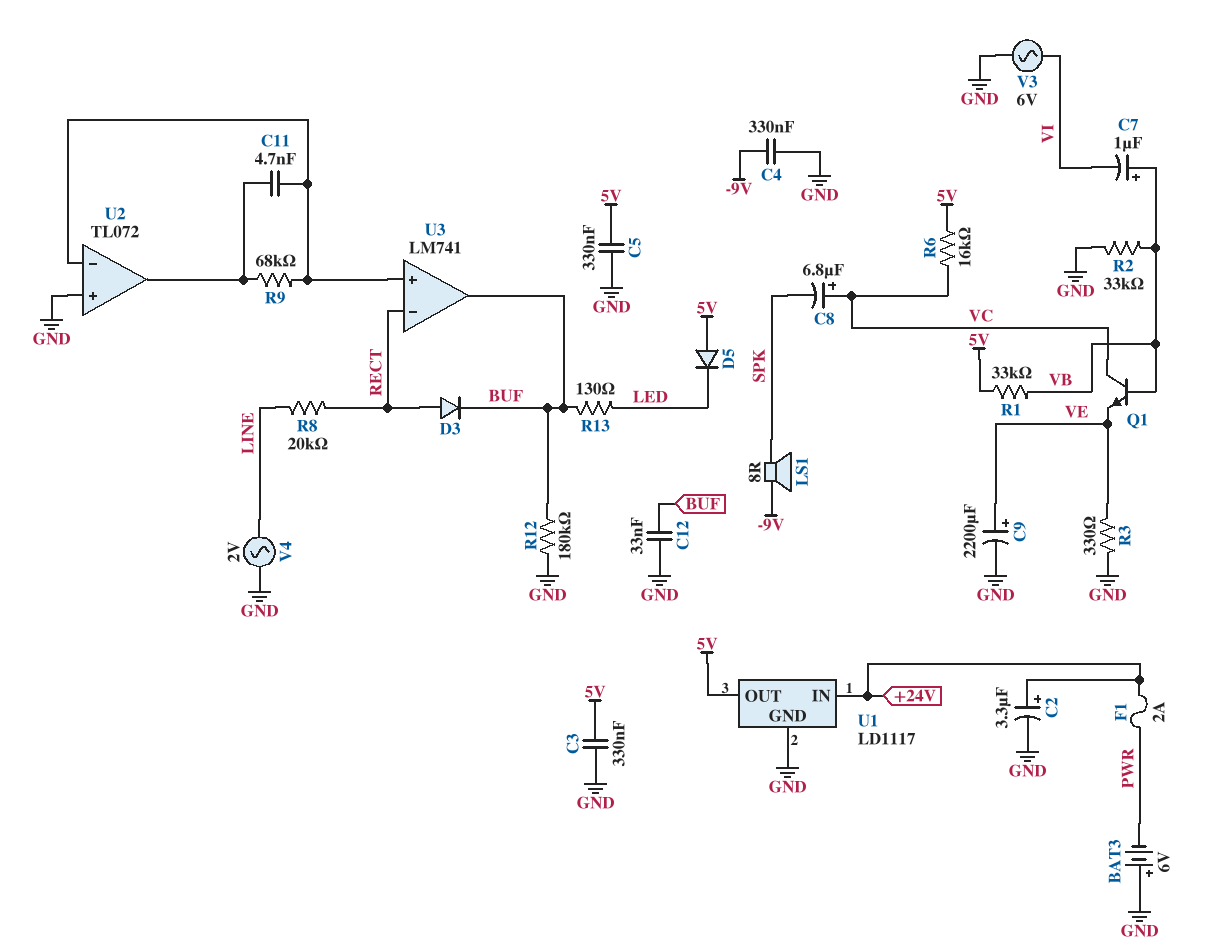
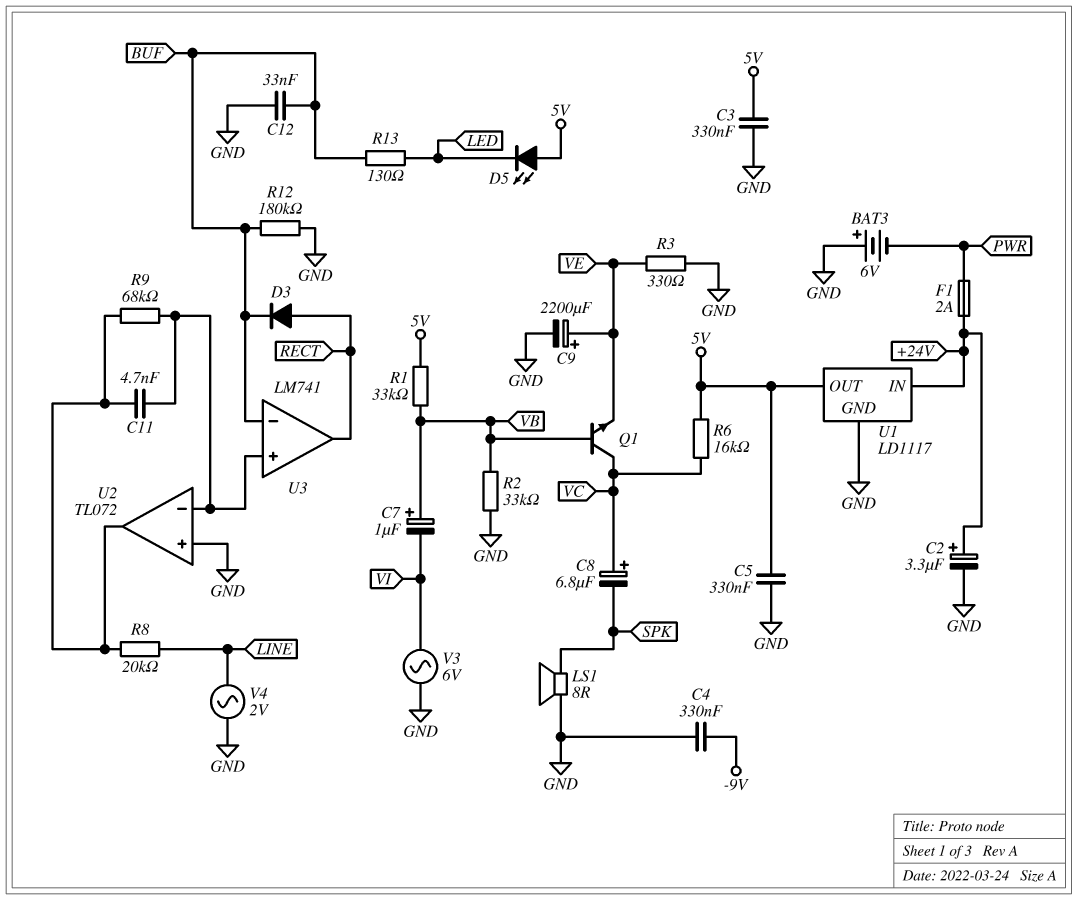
D5: diode (A 5V, K LED) -> LED (A 5V, K LED)
LS1: speaker 8R (-9V, SPK) -> speaker 8R (GND, SPK)
R8: 20k (LINE, RECT) -> 20k (LINE, U2/out)
U3 pin in-: RECT -> BUF
U3 pin out: BUF -> RECT

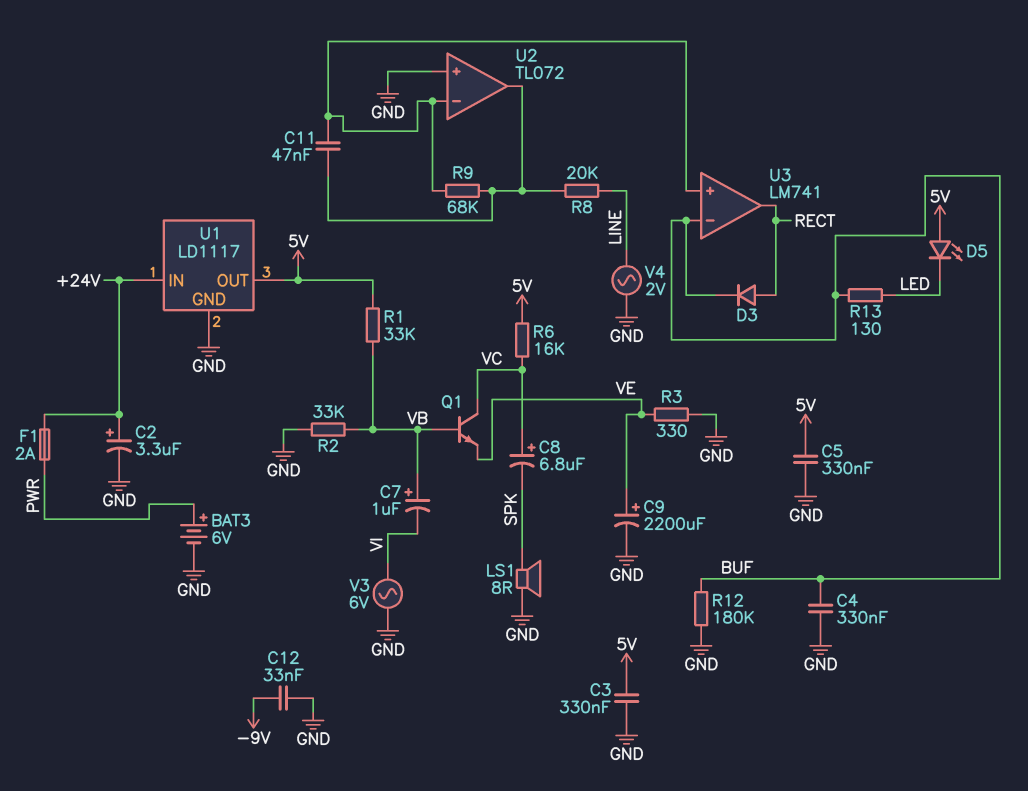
BAT3: 6V (plus GND, minus PWR) -> 6V (plus PWR, minus GND)
C4: 330nF (-9V, GND) -> 330nF (BUF, GND)
C11: 4.7nF (U2/in-, U2/out) -> 47nF (U2/in-, U2/out)
C12: 33nF (BUF, GND) -> 33nF (-9V, GND)

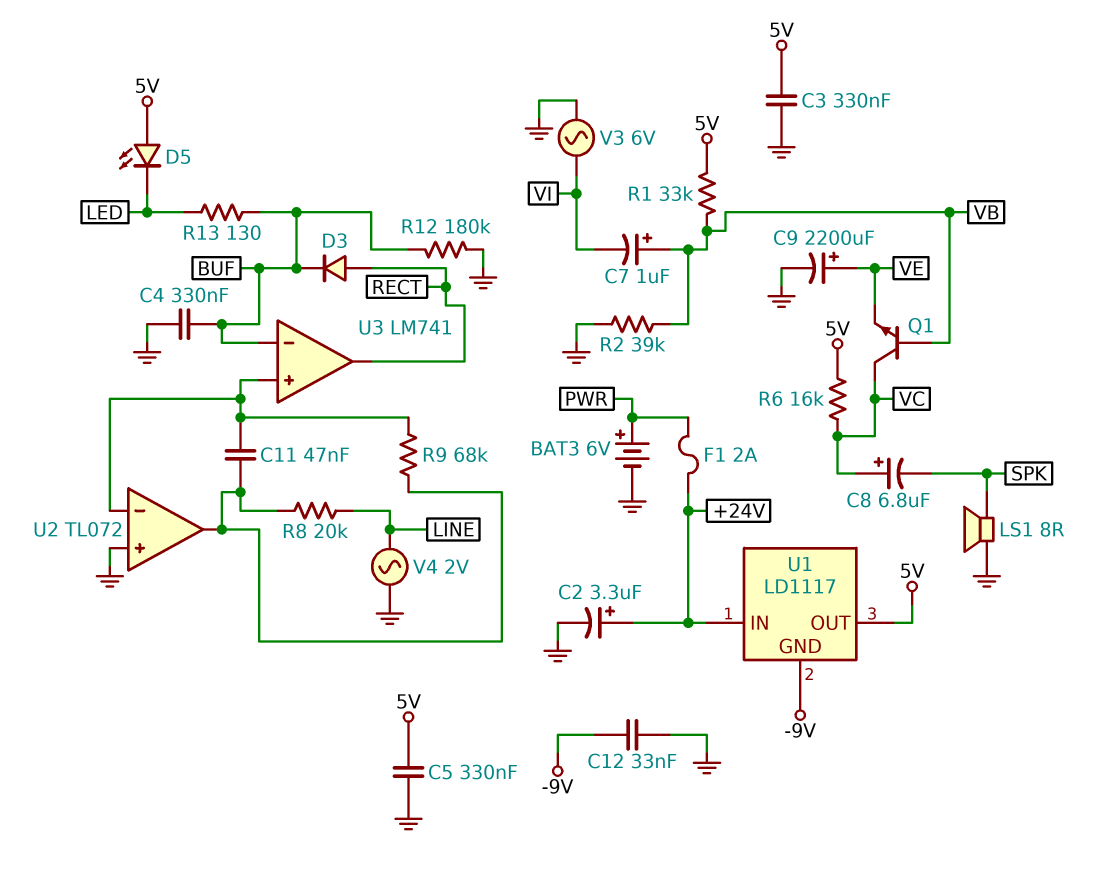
R2: 33k (GND, VB) -> 39k (GND, VB)
R3: 330 (GND, VE) -> none
U1 pin GND: GND -> -9V

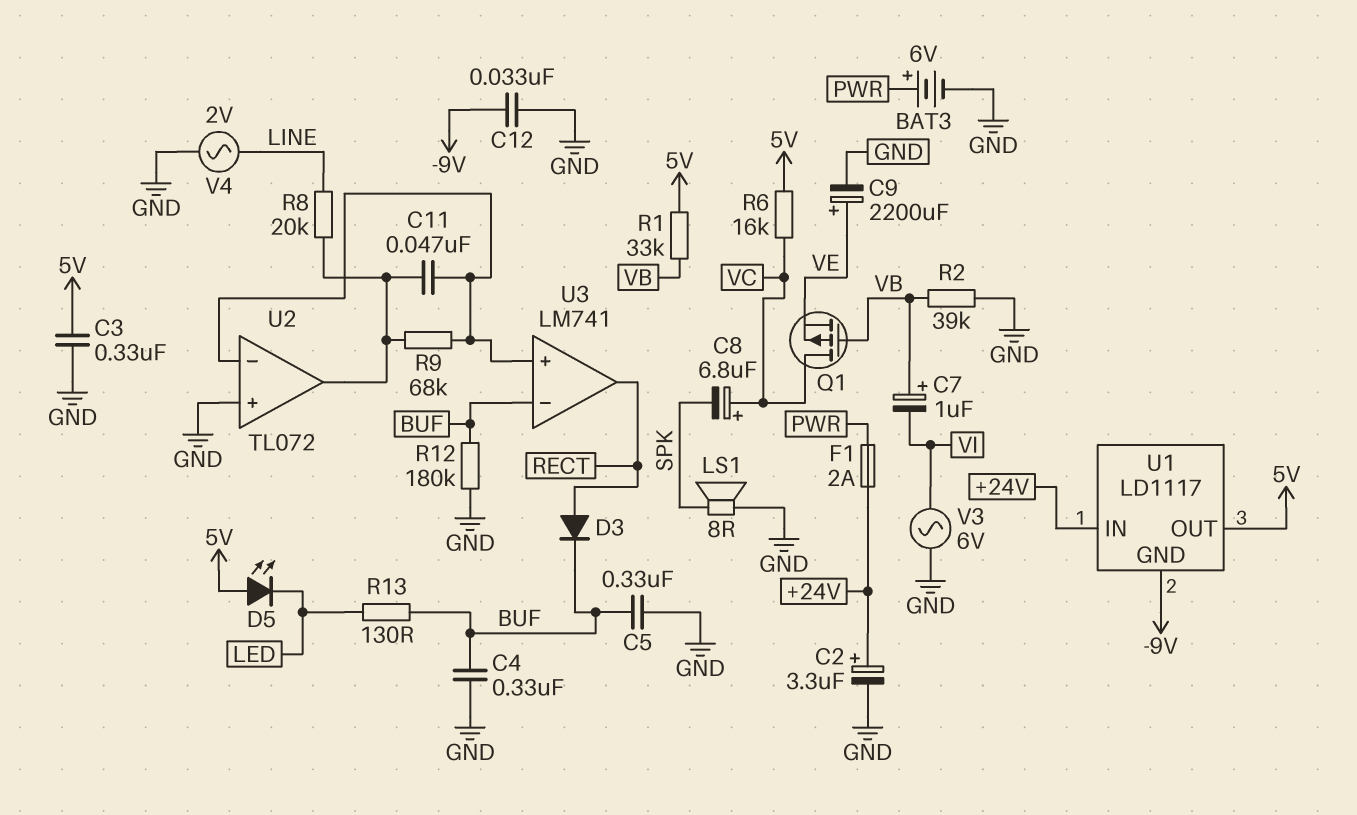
C5: 330nF (5V, GND) -> 330nF (BUF, GND)
Q1: NPN (B VB, C VC, E VE) -> PMOS (G VB, D VC, S VE)

